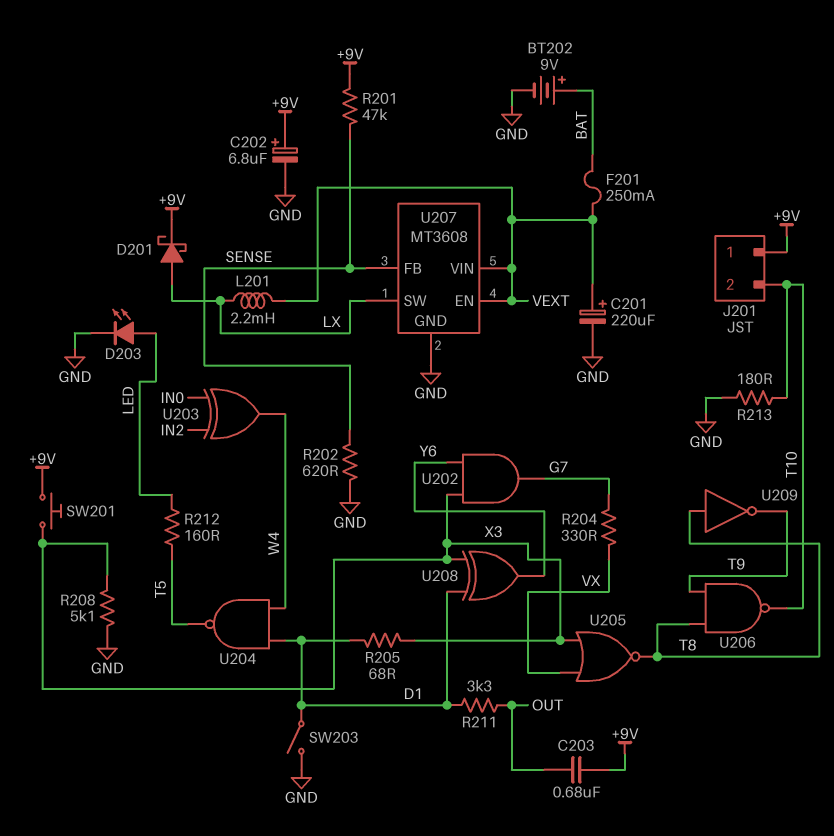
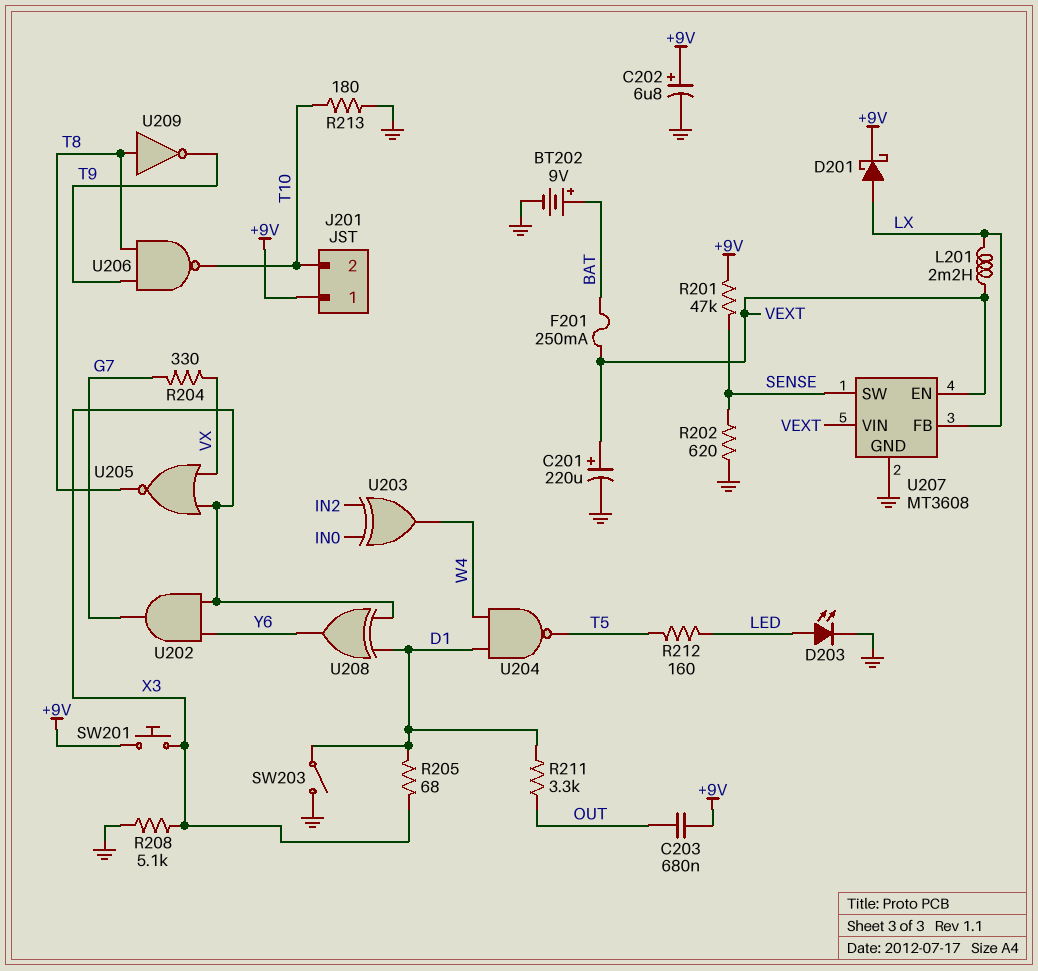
U207 pin FB: SENSE -> LX
U207 pin SW: LX -> SENSE

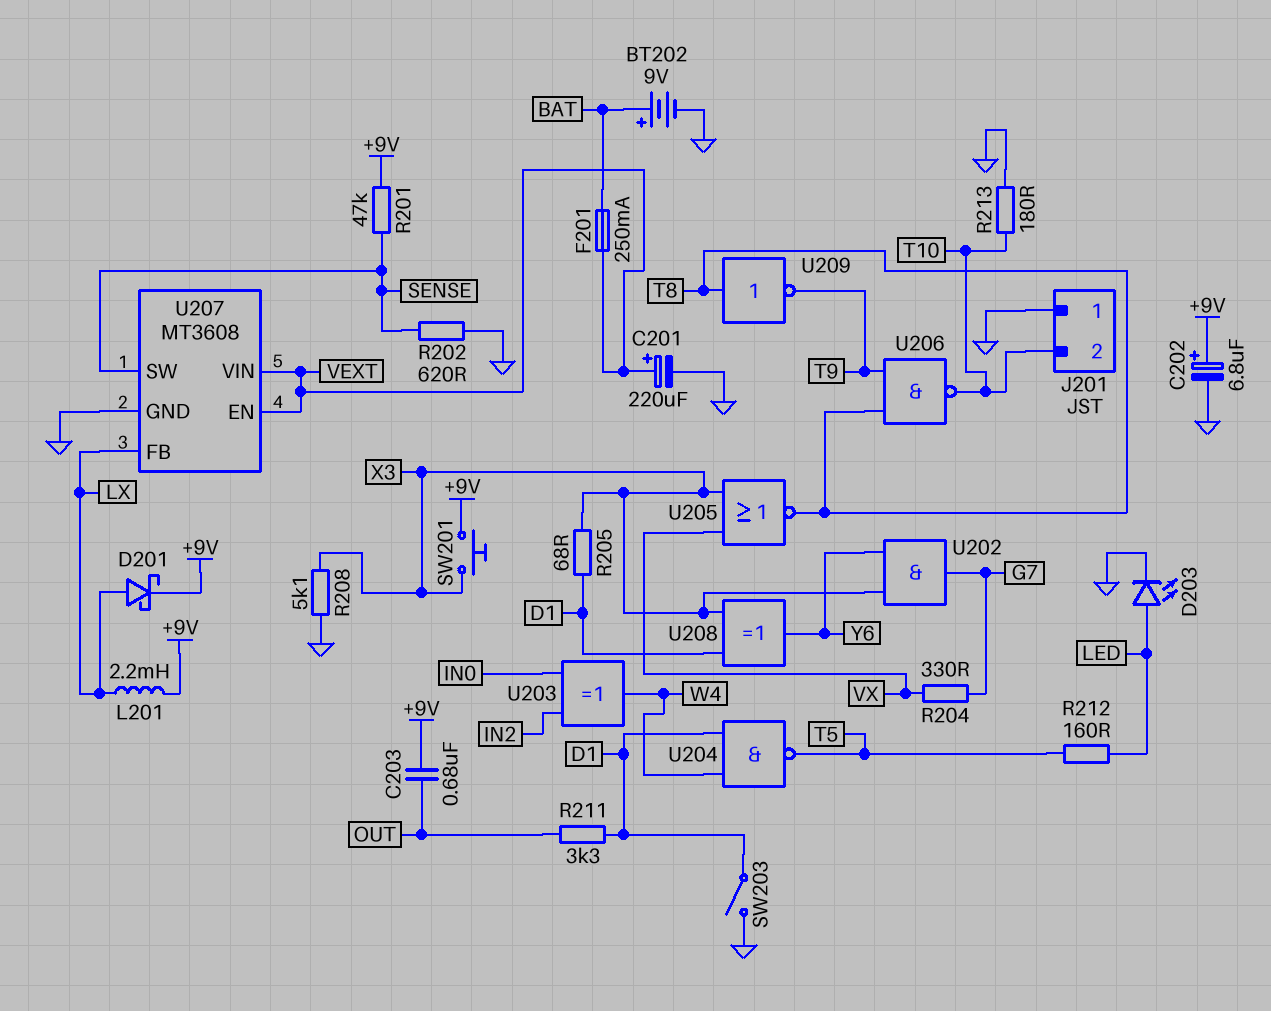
J201 pin 1: +9V -> GND
L201: 2.2mH (LX, VEXT) -> 2.2mH (+9V, LX)

